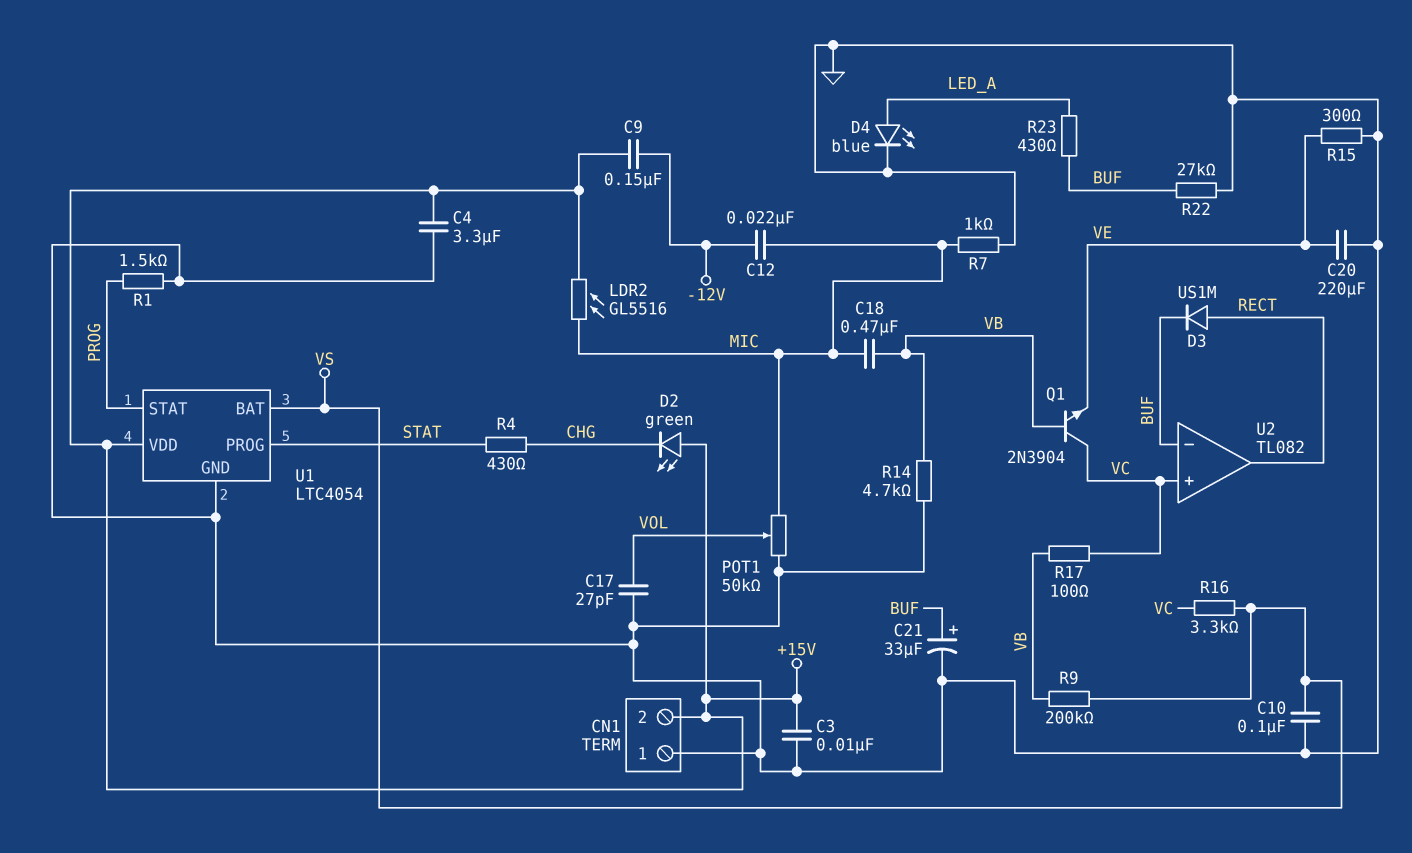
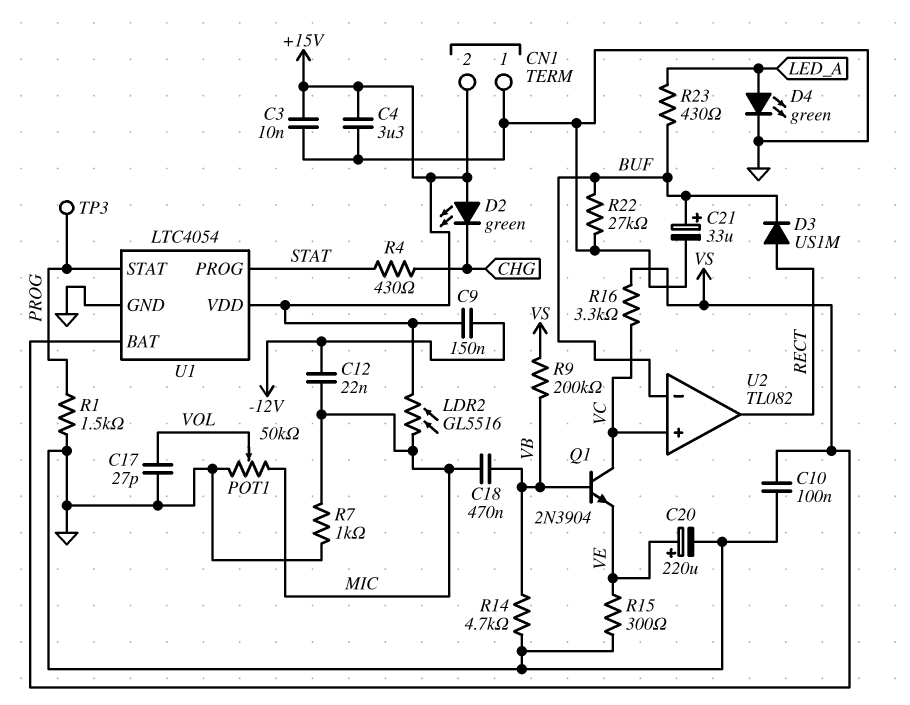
C20: 220uF (GND, VE) -> 220uF (plus VE, minus GND)
D4: LED blue (A LED_A, K GND) -> LED green (A LED_A, K GND)
R17: 100 (VB, VC) -> none
TP3: none -> test point (PROG)

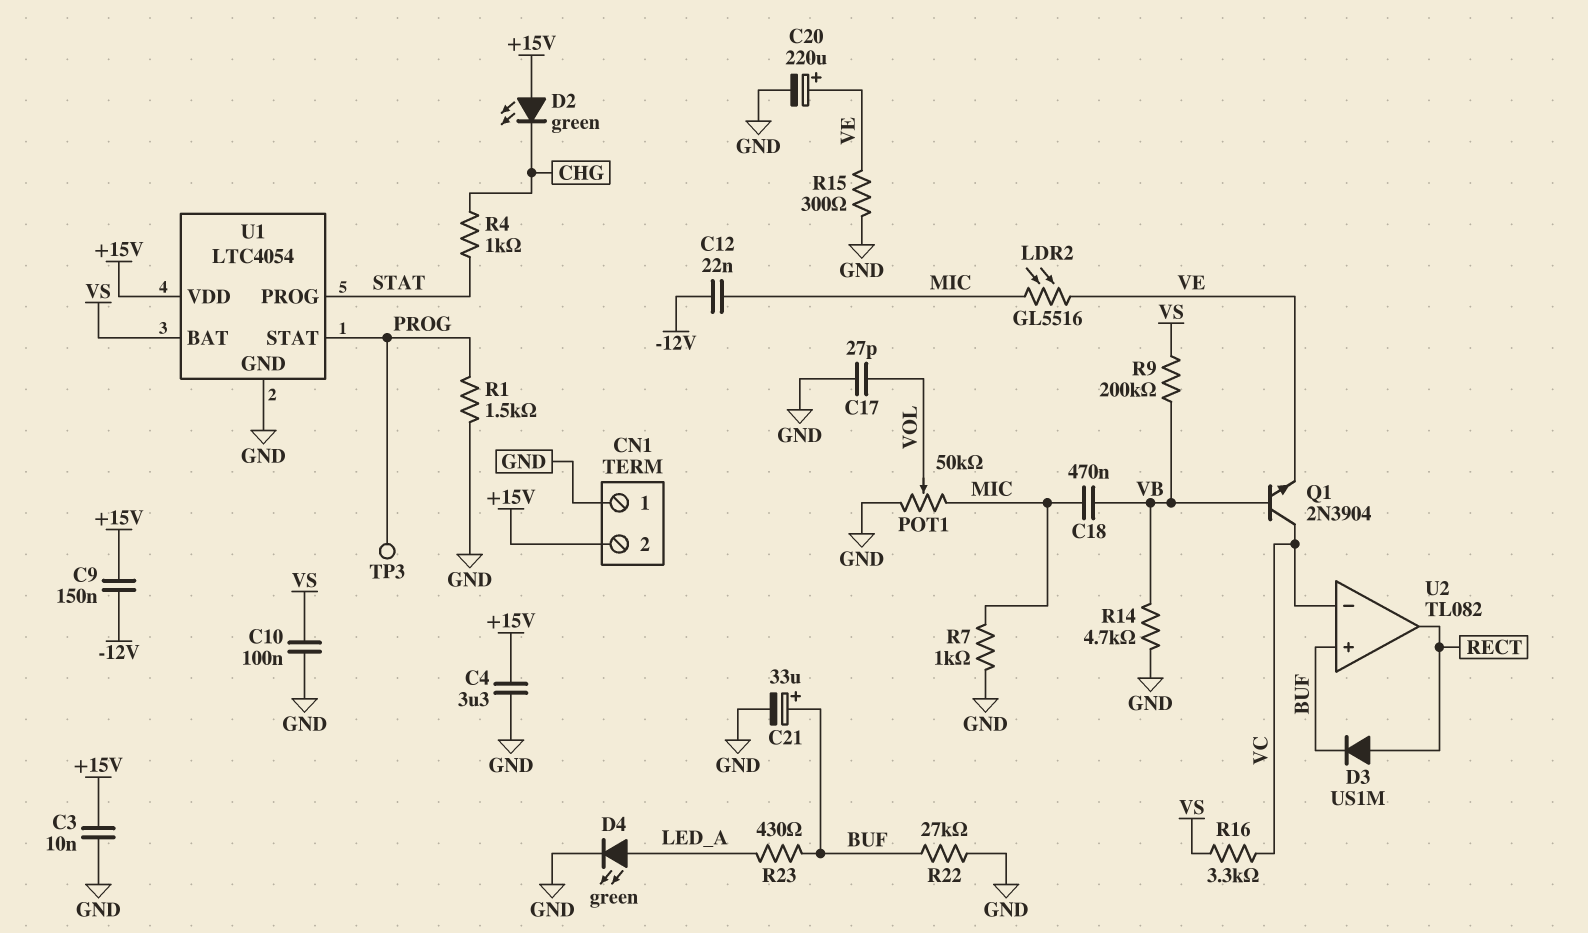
LDR2: GL5516 (+15V, MIC) -> GL5516 (MIC, VE)
R4: 430 (CHG, STAT) -> 1k (CHG, STAT)
U2 pin in+: VC -> BUF
U2 pin in-: BUF -> VC

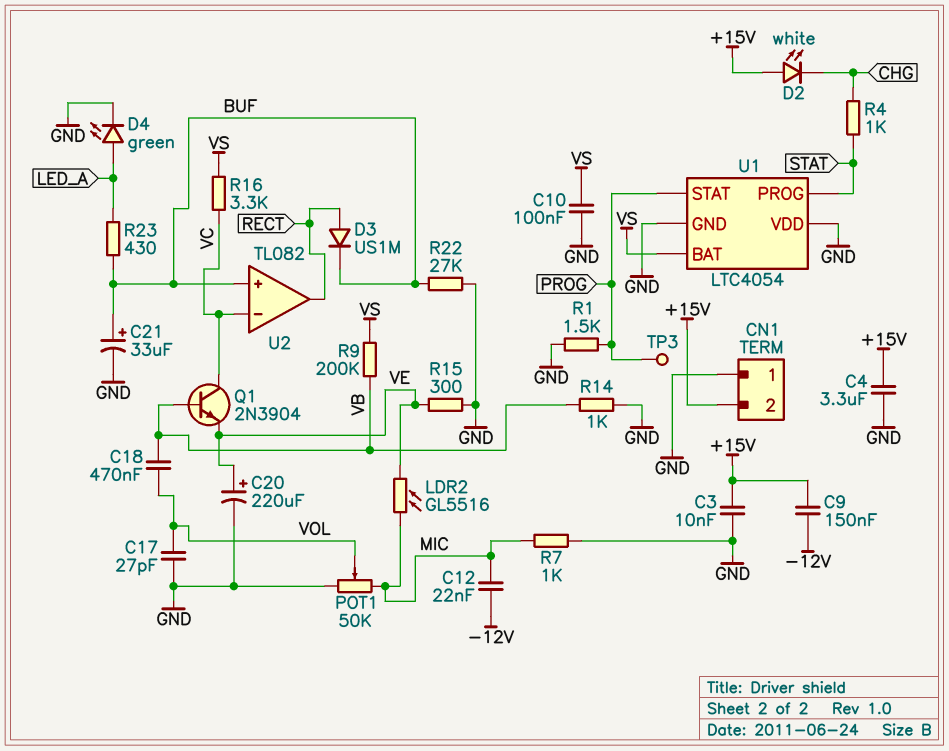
C18: 470nF (MIC, VB) -> 470nF (VB, VOL)
D2: LED green (A +15V, K CHG) -> LED white (A +15V, K CHG)
R14: 4.7k (GND, VB) -> 1k (GND, VB)
U1 pin VDD: +15V -> GND

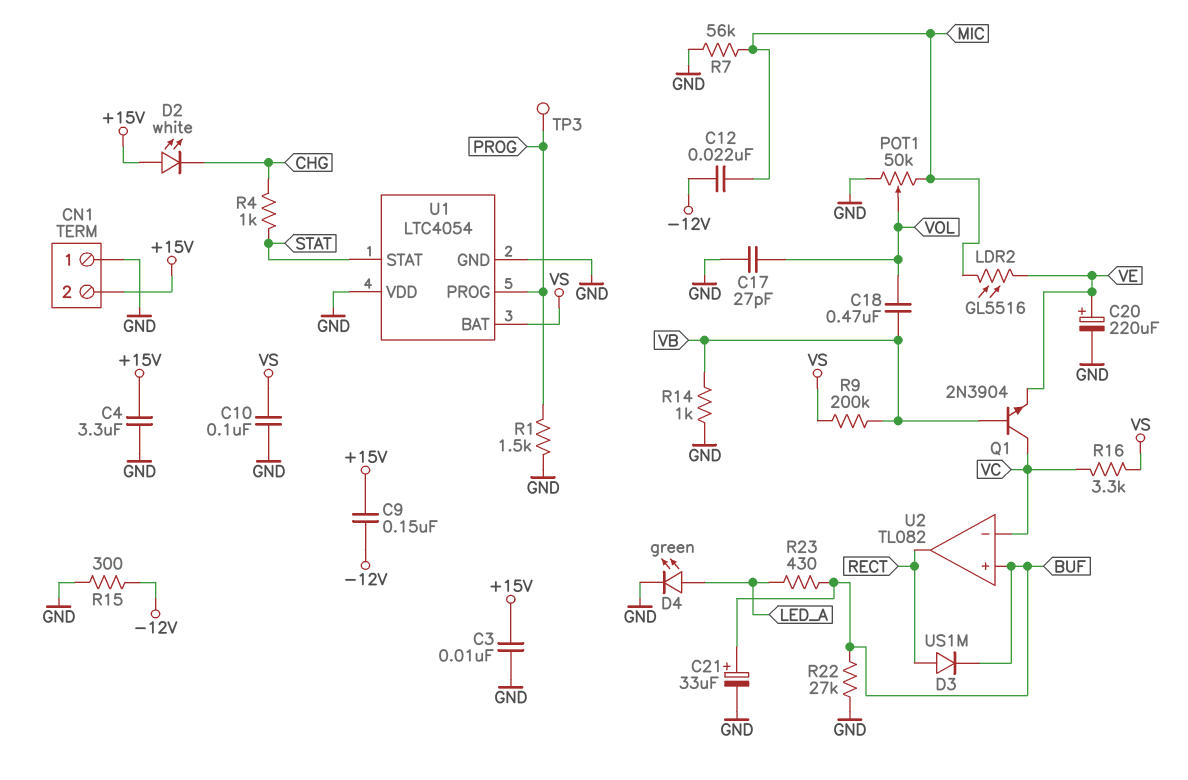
R7: 1k (GND, MIC) -> 56k (GND, MIC)
R15: 300 (GND, VE) -> 300 (-12V, GND)
U1 pin PROG: STAT -> PROG
U1 pin STAT: PROG -> STAT

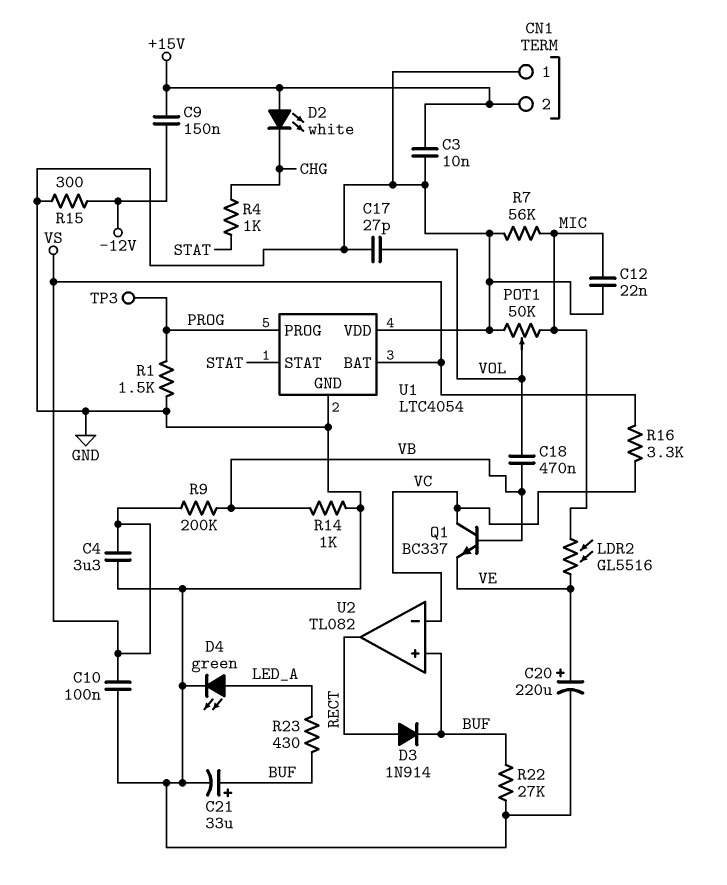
C4: 3.3uF (+15V, GND) -> 3.3uF (GND, VS)
C12: 22nF (-12V, MIC) -> 22nF (GND, MIC)
D3: diode US1M (A RECT, K BUF) -> diode 1N914 (A RECT, K BUF)
Q1: NPN 2N3904 (B VB, C VC, E VE) -> NPN BC337 (B VB, C VC, E VE)

